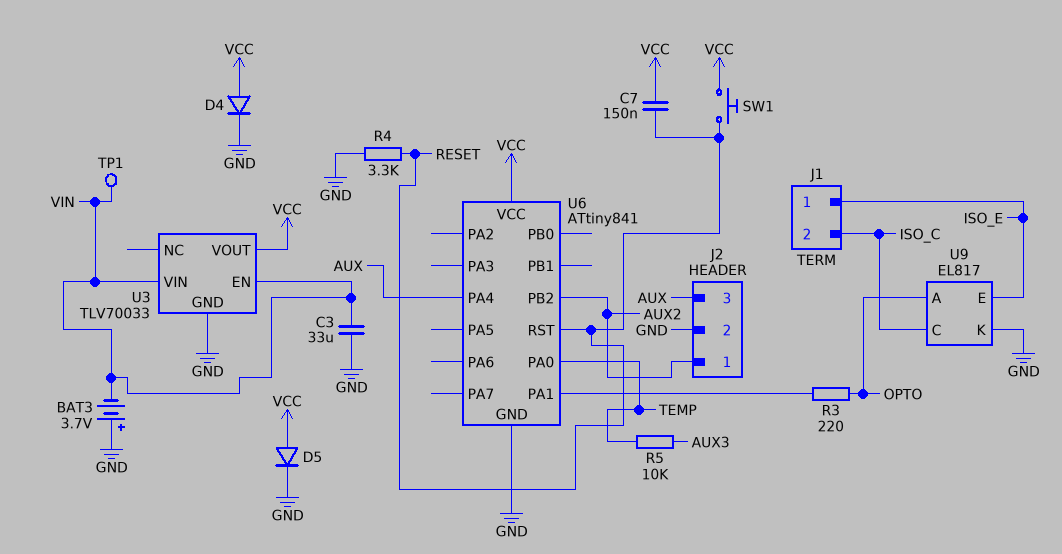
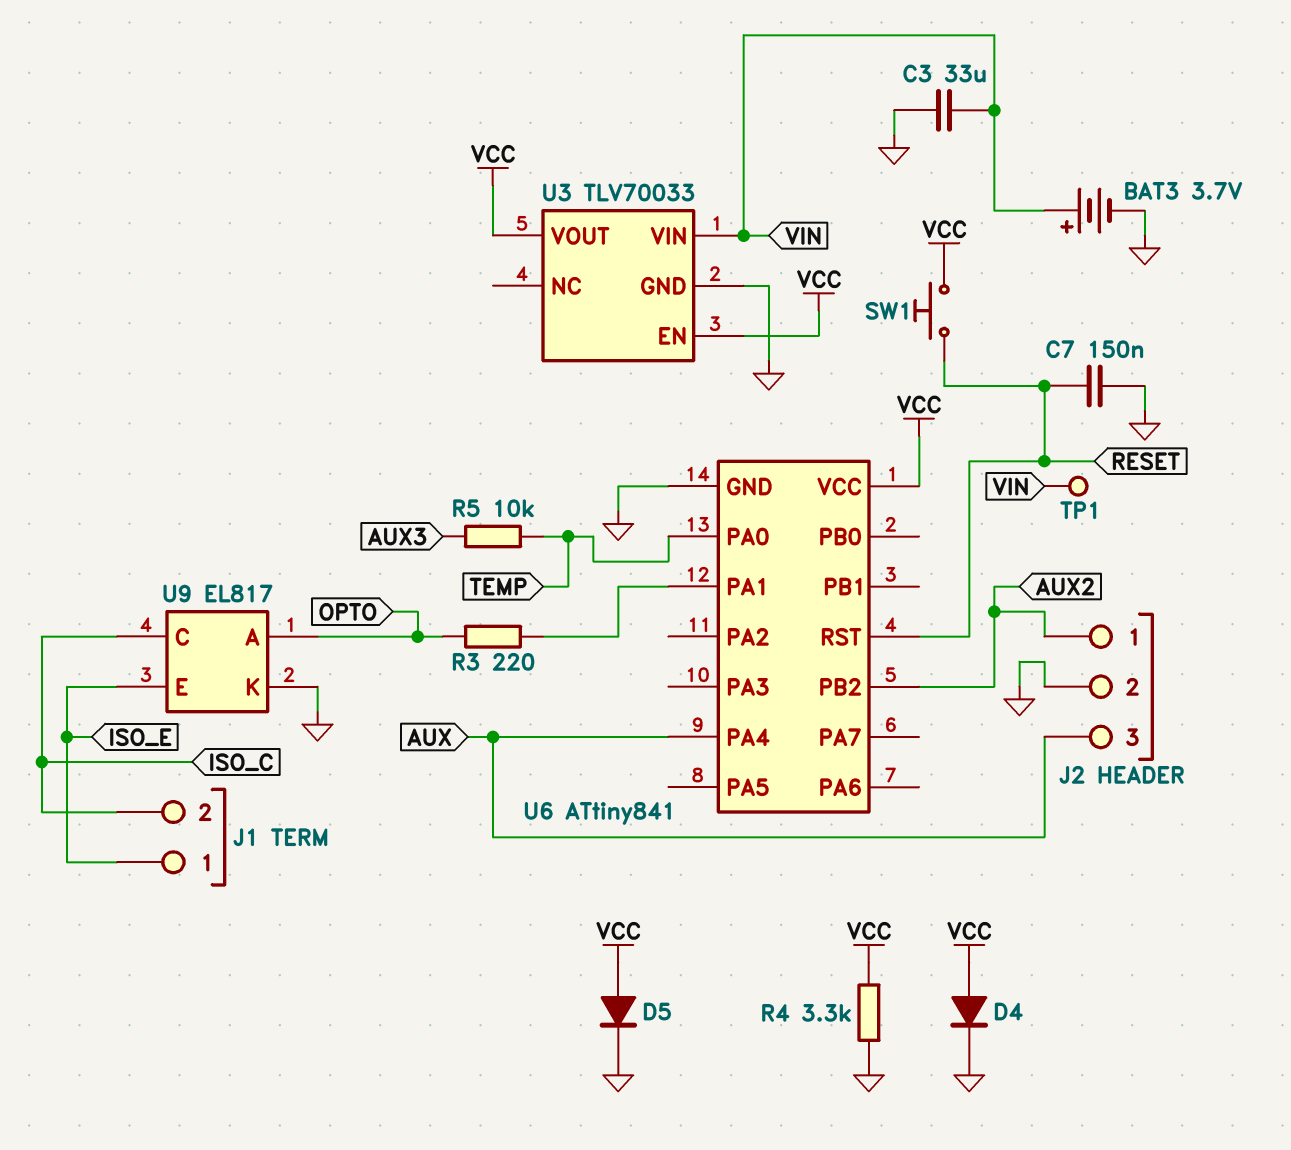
BAT3: 3.7V (plus GND, minus VIN) -> 3.7V (plus VIN, minus GND)
C7: 150nF (RESET, VCC) -> 150nF (GND, RESET)
R4: 3.3k (GND, RESET) -> 3.3k (GND, VCC)
U3 pin EN: VIN -> VCC

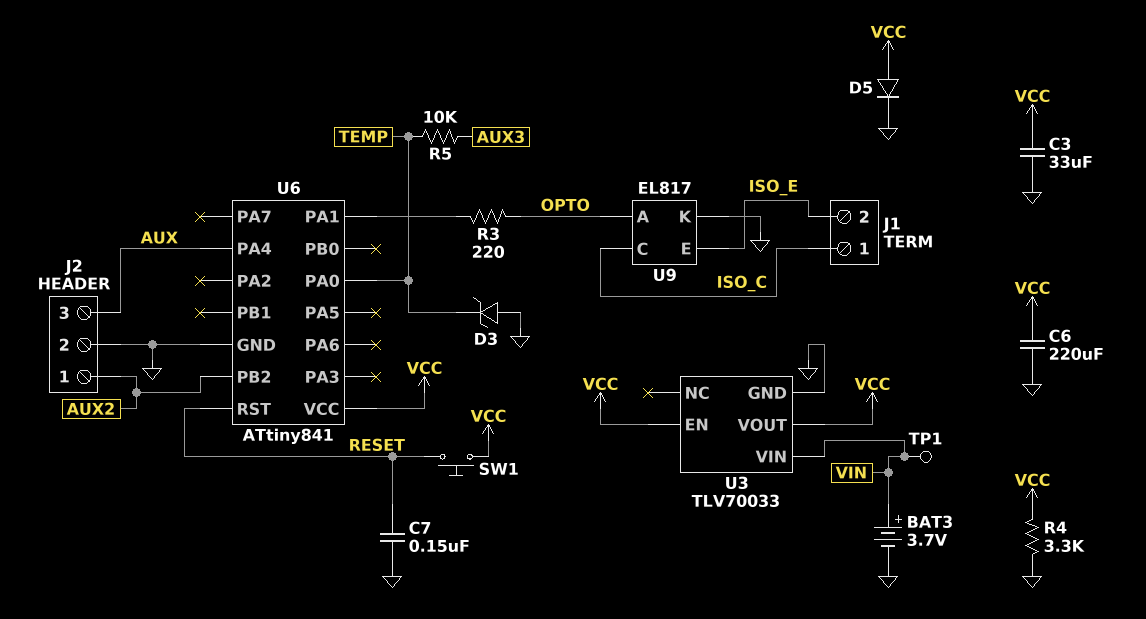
C3: 33uF (GND, VIN) -> 33uF (GND, VCC)
C6: none -> 220uF (GND, VCC)
D3: none -> zener (A GND, K TEMP)
D4: diode (A VCC, K GND) -> none
J1 pin 1: ISO_E -> ISO_C
J1 pin 2: ISO_C -> ISO_E

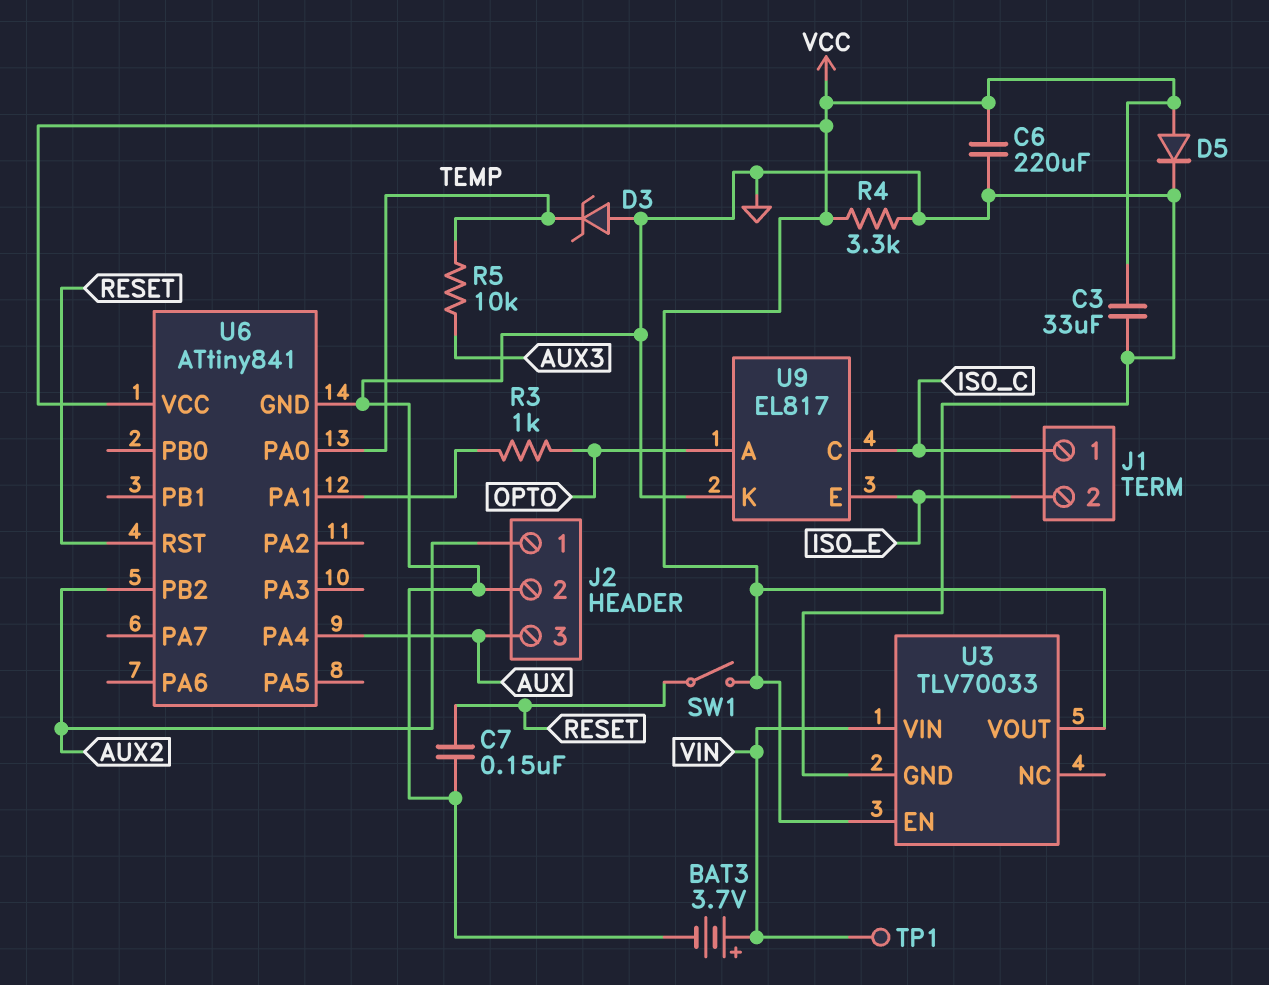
R3: 220 (OPTO, U6/PA1) -> 1k (OPTO, U6/PA1)
SW1: button (RESET, VCC) -> switch (RESET, VCC)

